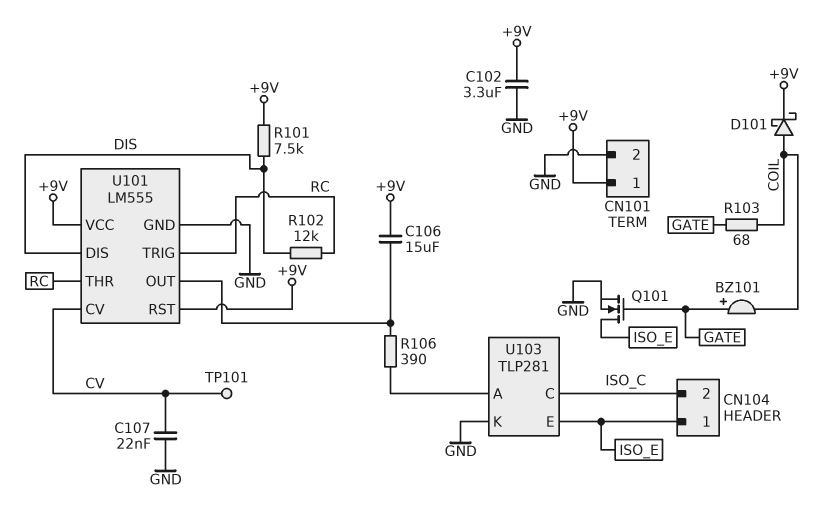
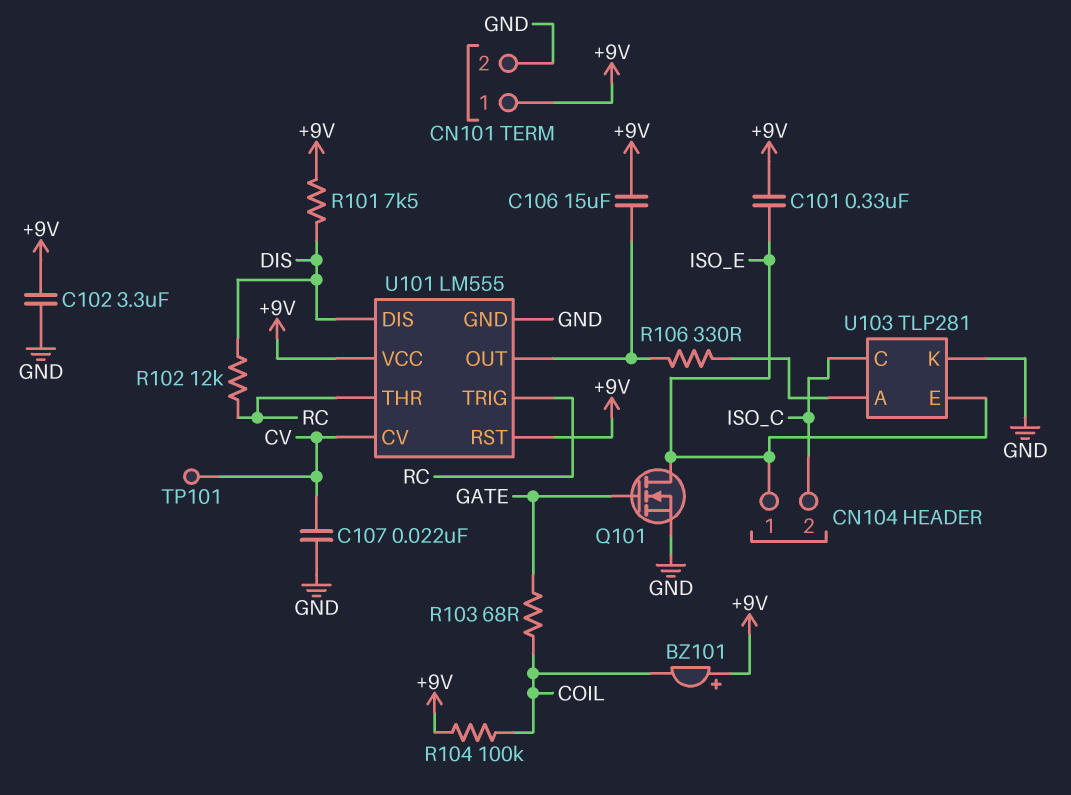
BZ101: buzzer (plus GATE, minus COIL) -> buzzer (plus +9V, minus COIL)
C101: none -> 330nF (+9V, ISO_E)
D101: schottky (A COIL, K +9V) -> none
R104: none -> 100k (+9V, COIL)
R106: 390 (U101/OUT, U103/A) -> 330 (U101/OUT, U103/A)

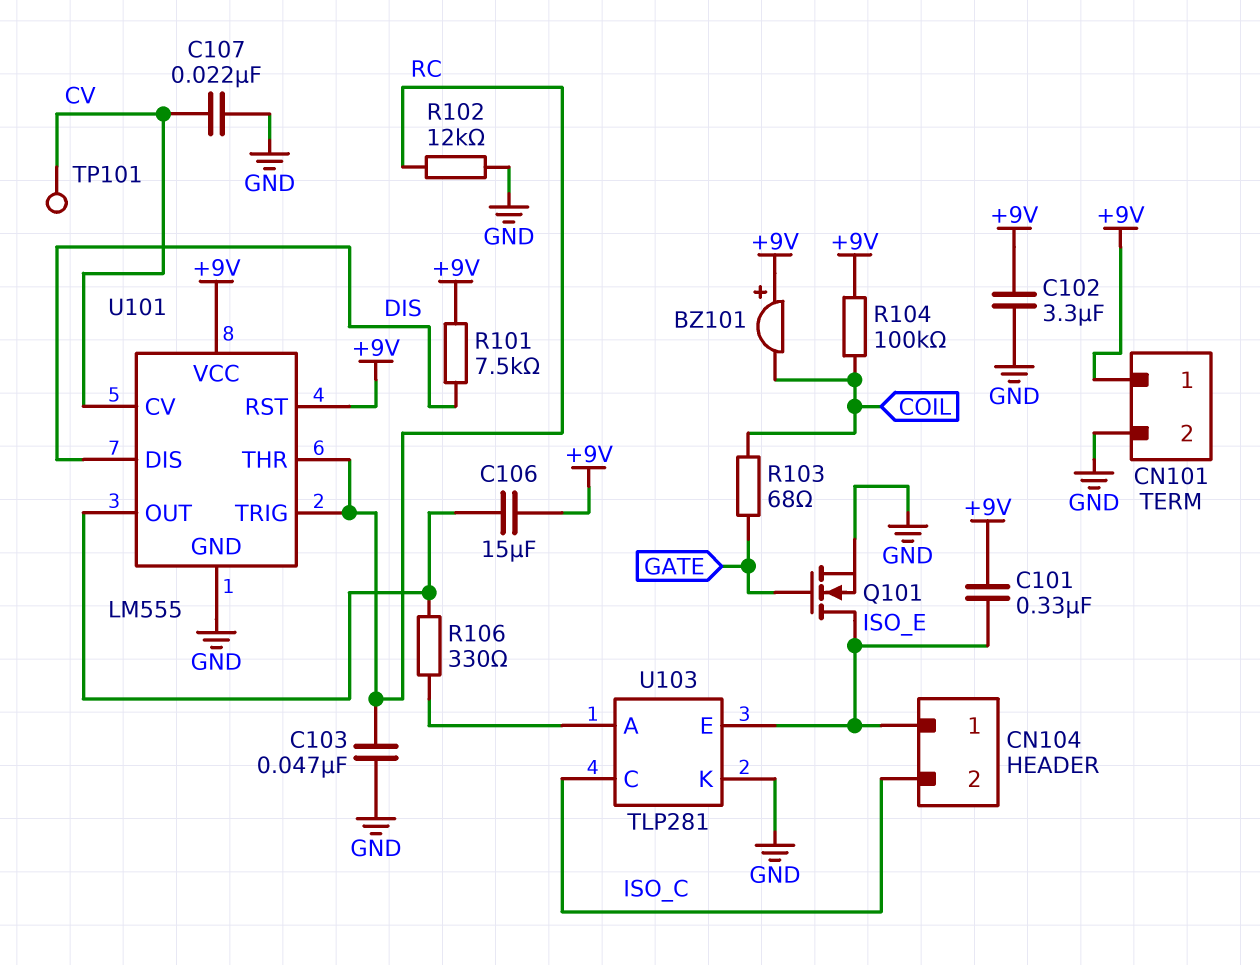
C103: none -> 47nF (GND, RC)
R102: 12k (DIS, RC) -> 12k (GND, RC)

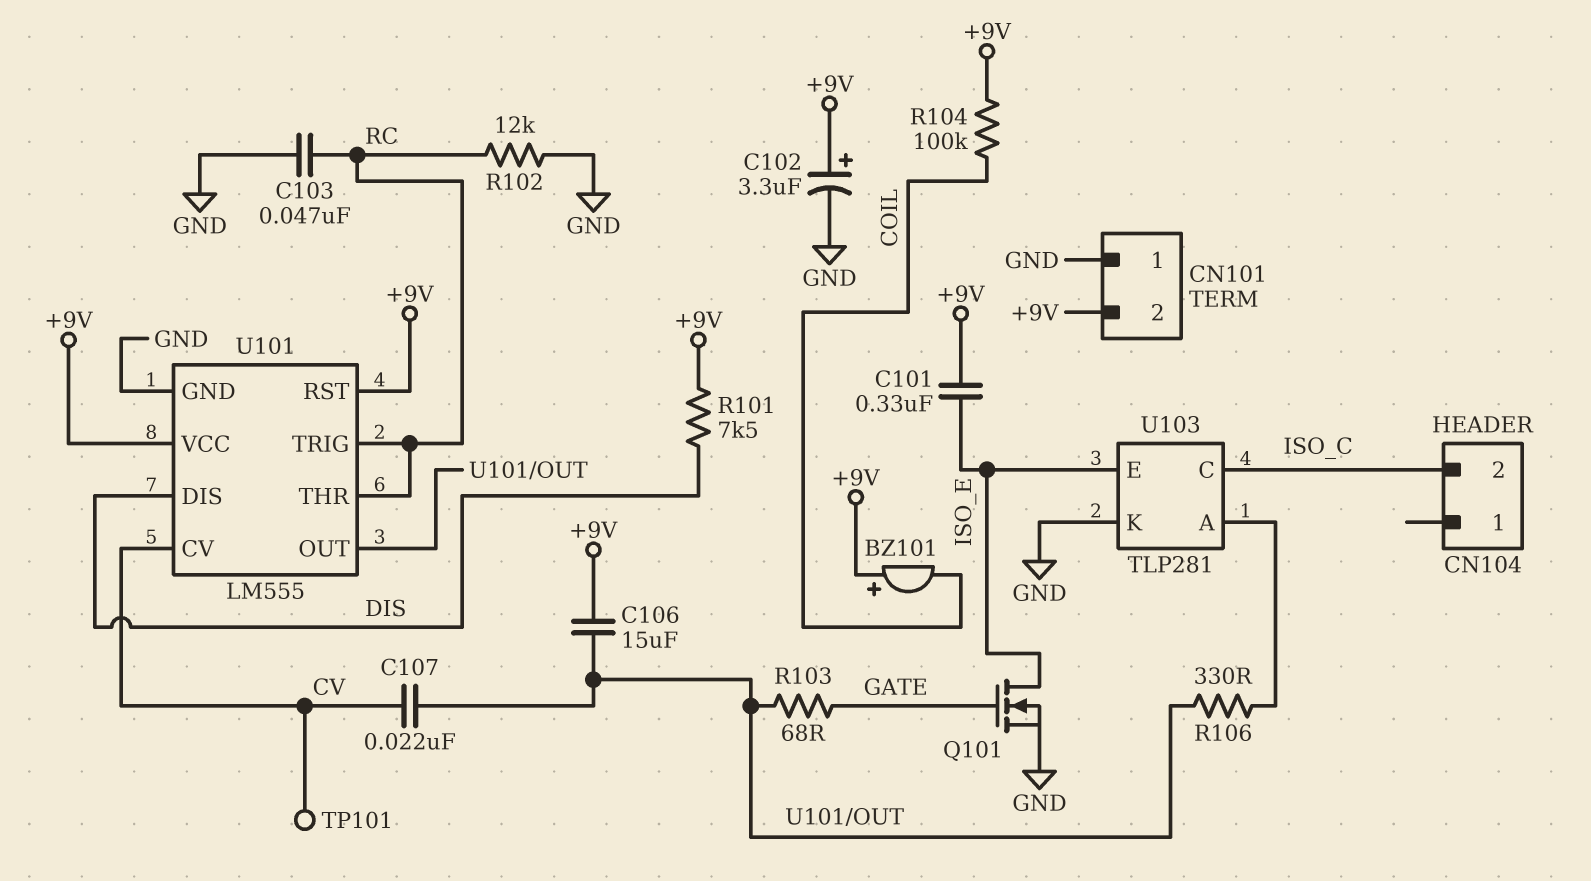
C102: 3.3uF (+9V, GND) -> 3.3uF (plus +9V, minus GND)
C107: 22nF (CV, GND) -> 22nF (CV, U101/OUT)
CN101 pin 1: +9V -> GND
CN101 pin 2: GND -> +9V
CN104 pin 1: ISO_E -> none
R103: 68 (COIL, GATE) -> 68 (GATE, U101/OUT)

